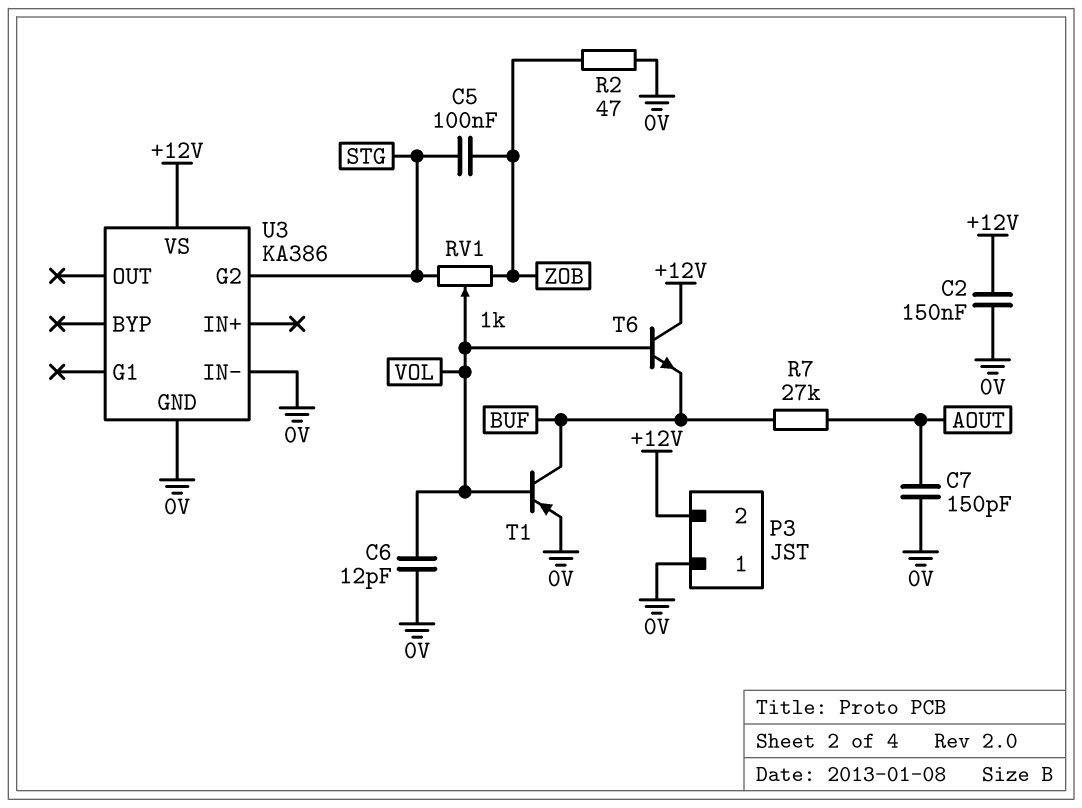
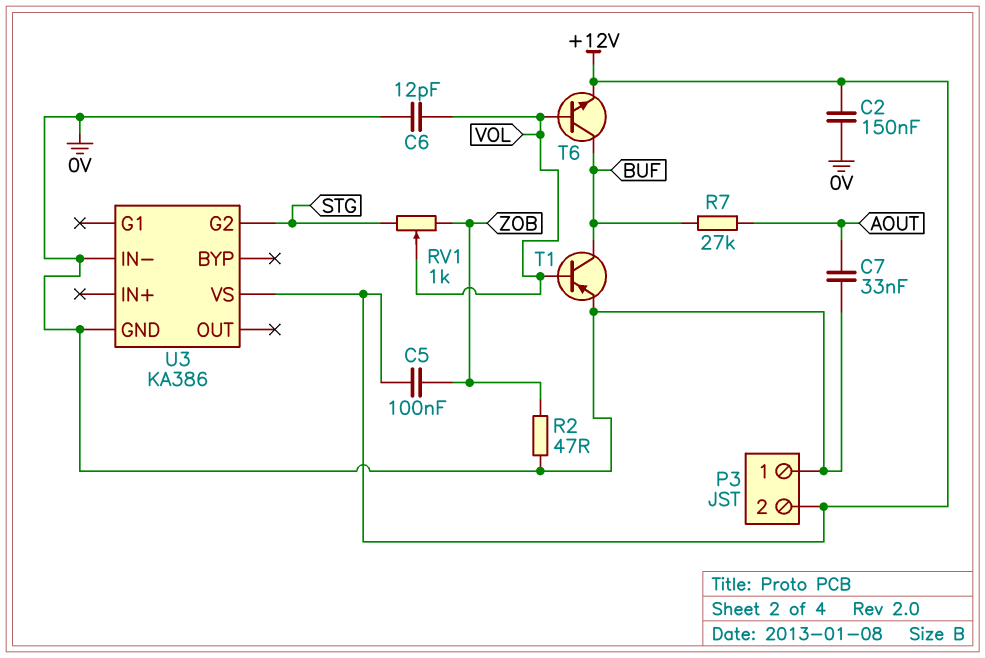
C5: 100nF (STG, ZOB) -> 100nF (+12V, ZOB)
C7: 150pF (0V, AOUT) -> 33nF (0V, AOUT)
T6: NPN (B VOL, C +12V, E BUF) -> NPN (B VOL, C BUF, E +12V)

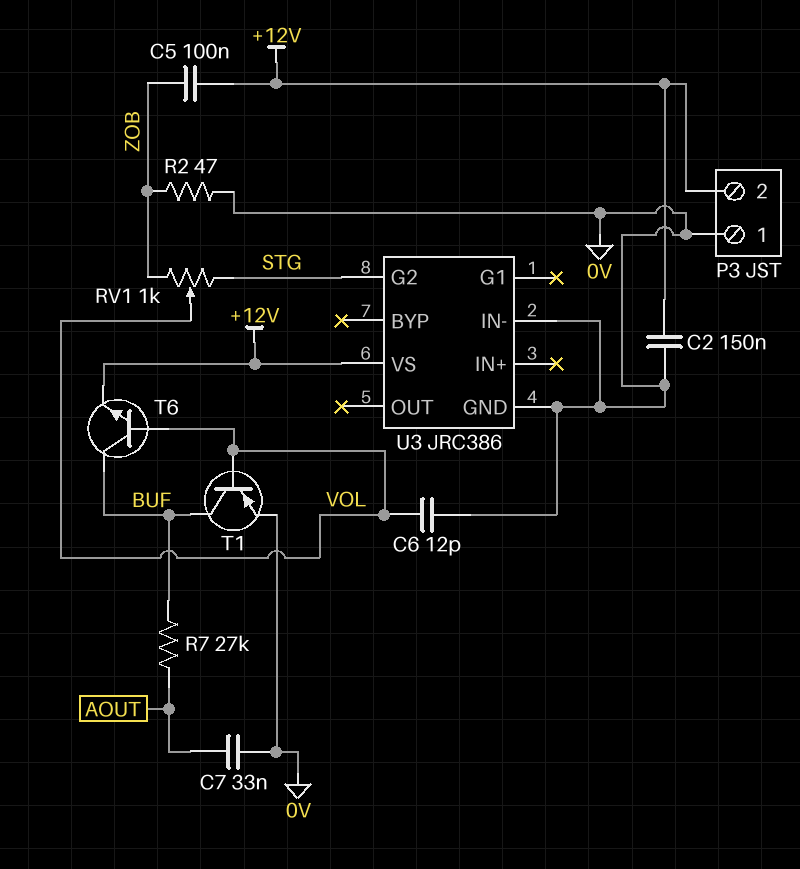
U3: KA386 -> JRC386

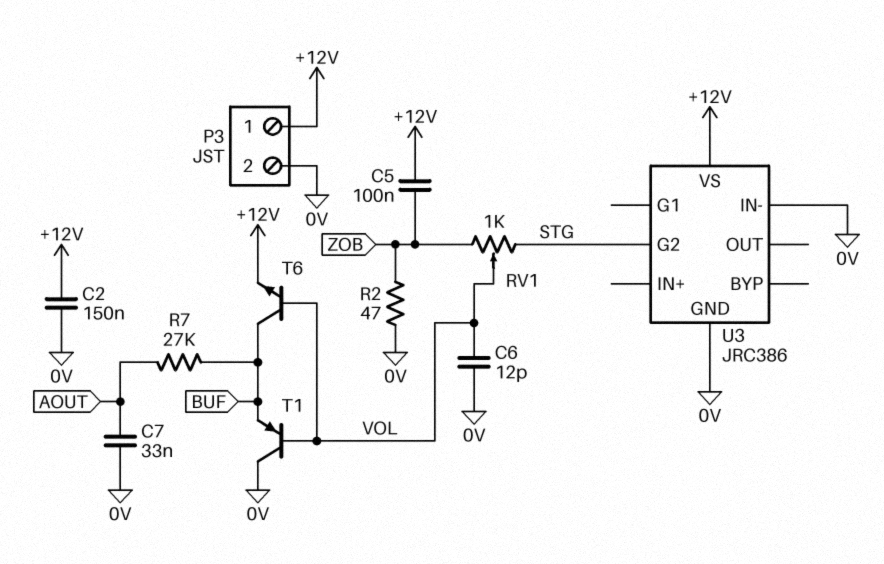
P3 pin 1: 0V -> +12V
P3 pin 2: +12V -> 0V
T1: PNP (B VOL, C BUF, E 0V) -> PNP (B VOL, C 0V, E BUF)

